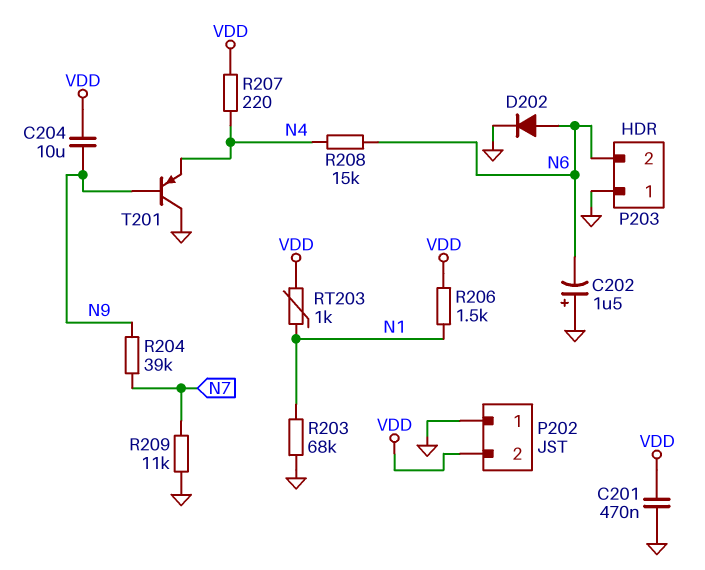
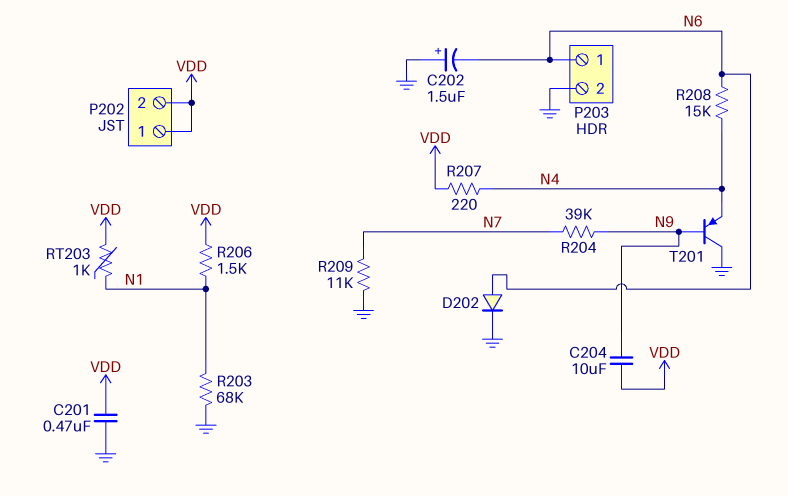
P202 pin 1: GND -> VDD
P203 pin 1: GND -> N6
P203 pin 2: N6 -> GND

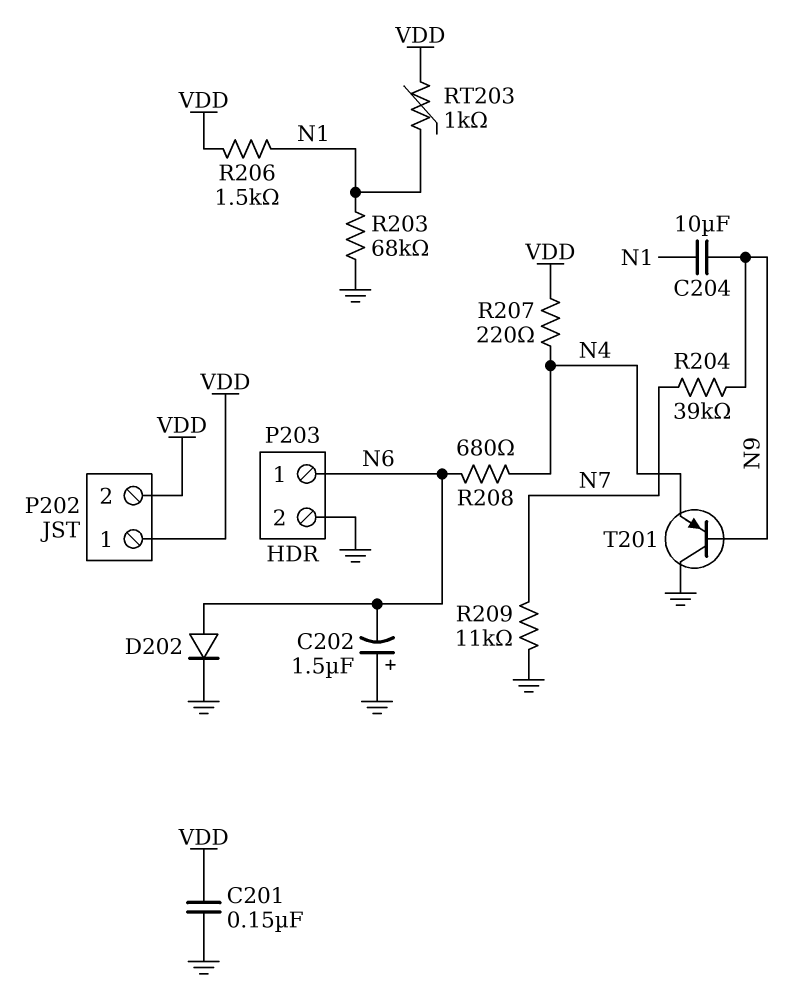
C201: 470nF (GND, VDD) -> 150nF (GND, VDD)
C204: 10uF (N9, VDD) -> 10uF (N1, N9)
R208: 15k (N4, N6) -> 680 (N4, N6)

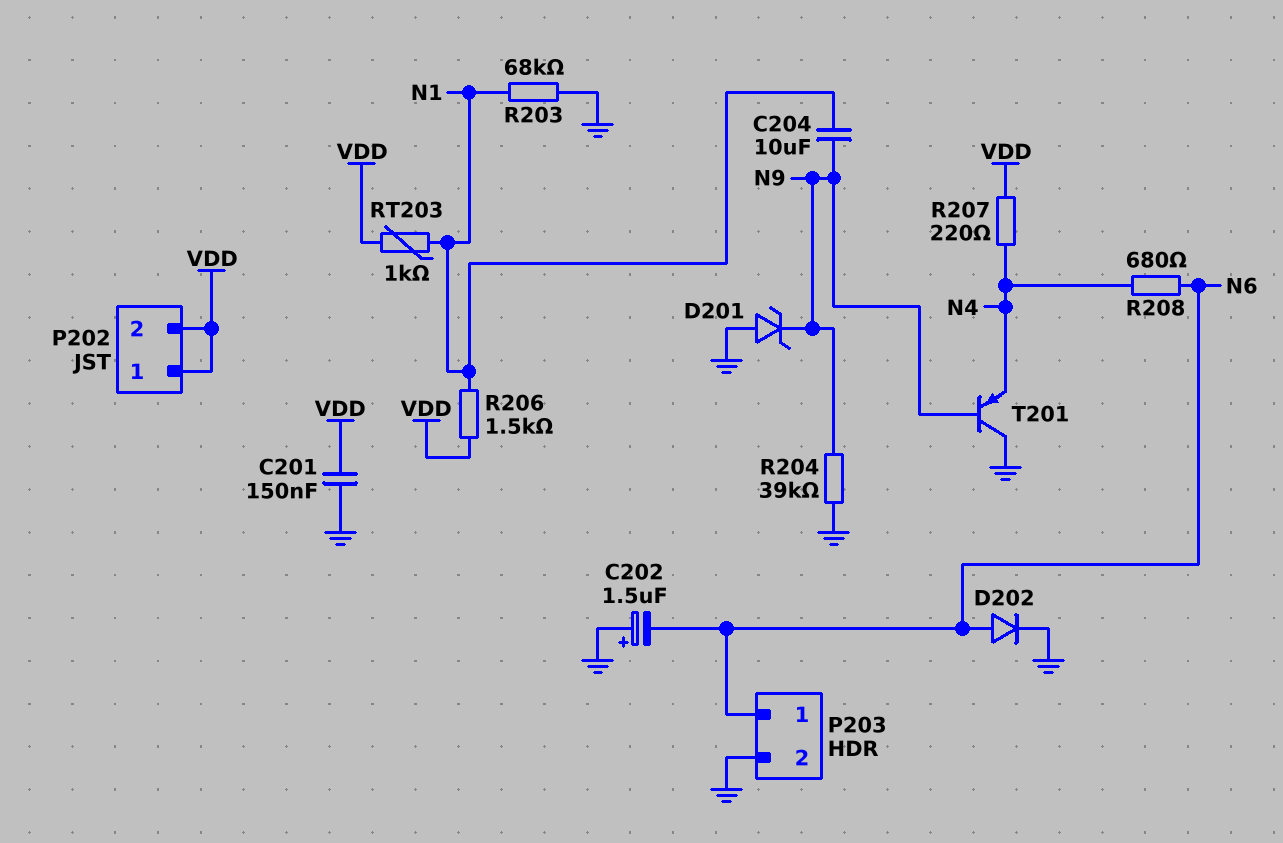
D201: none -> zener (A GND, K N9)
R204: 39k (N7, N9) -> 39k (GND, N9)
R209: 11k (GND, N7) -> none

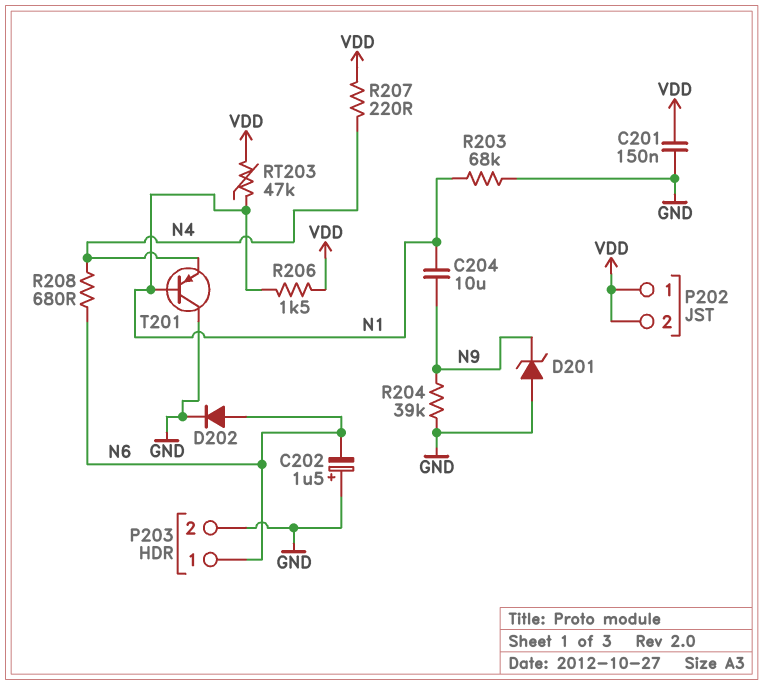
RT203: 1k (N1, VDD) -> 47k (N1, VDD)
T201: PNP (B N9, C GND, E N4) -> PNP (B N1, C GND, E N4)

